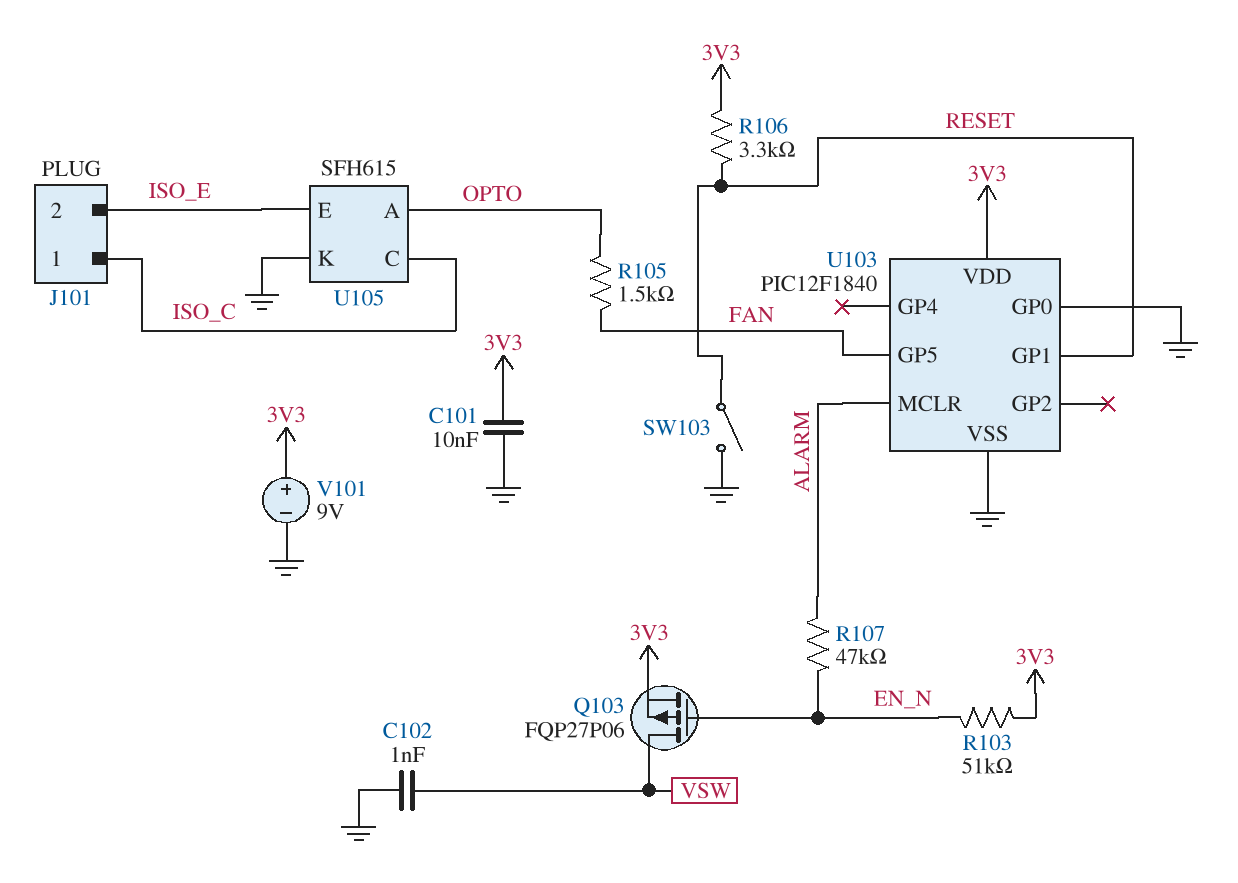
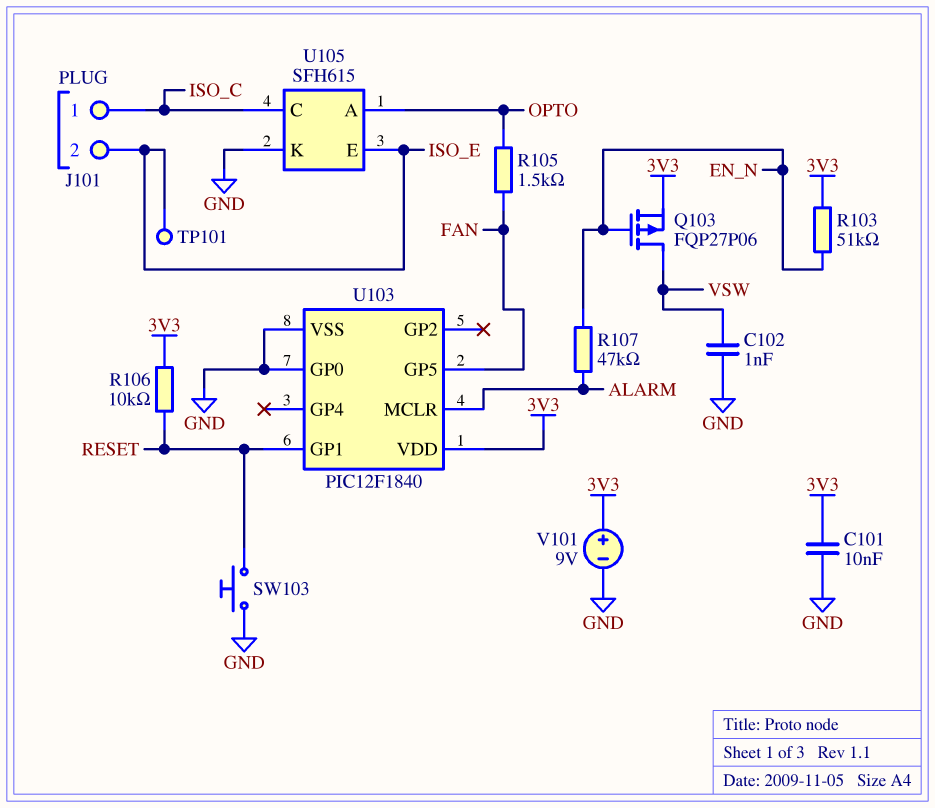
R106: 3.3k (3V3, RESET) -> 10k (3V3, RESET)
SW103: switch (GND, RESET) -> button (GND, RESET)
TP101: none -> test point (ISO_E)

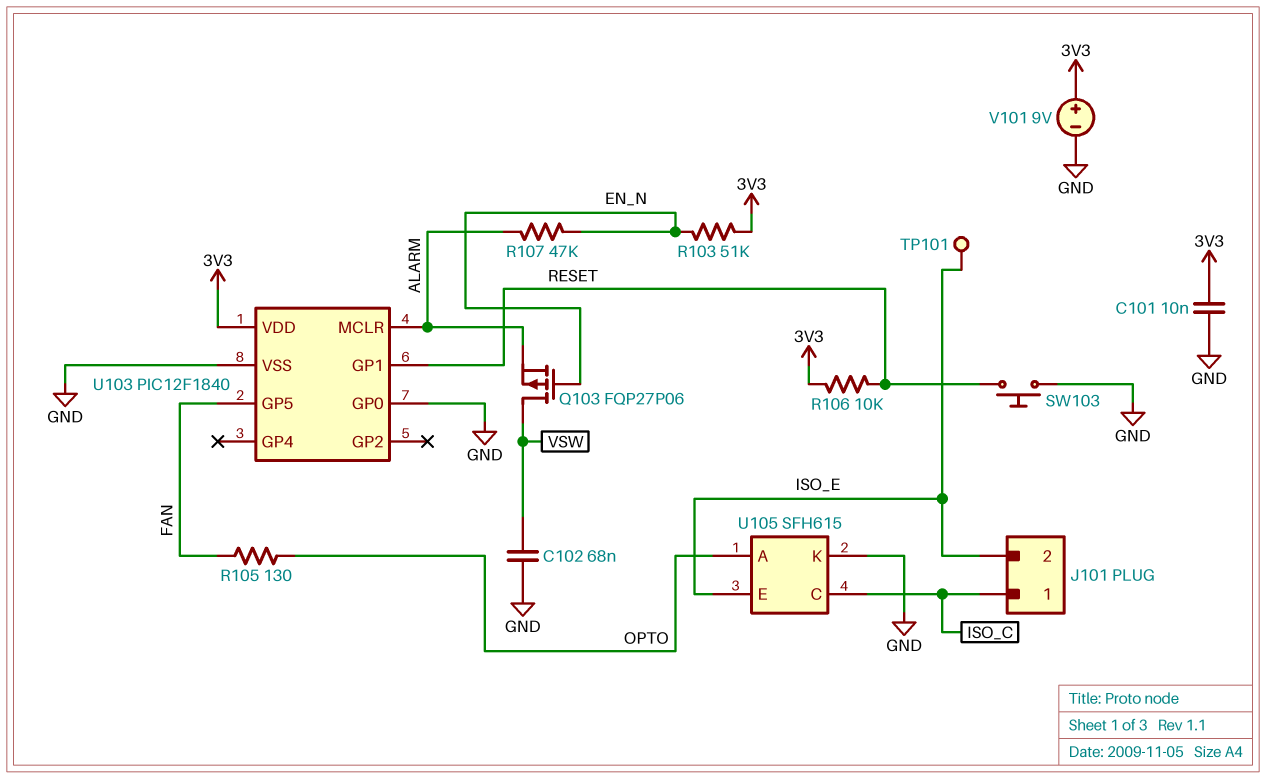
C102: 1nF (GND, VSW) -> 68nF (GND, VSW)
Q103: PMOS FQP27P06 (G EN_N, D VSW, S 3V3) -> PMOS FQP27P06 (G EN_N, D VSW, S ALARM)
R105: 1.5k (FAN, OPTO) -> 130 (FAN, OPTO)

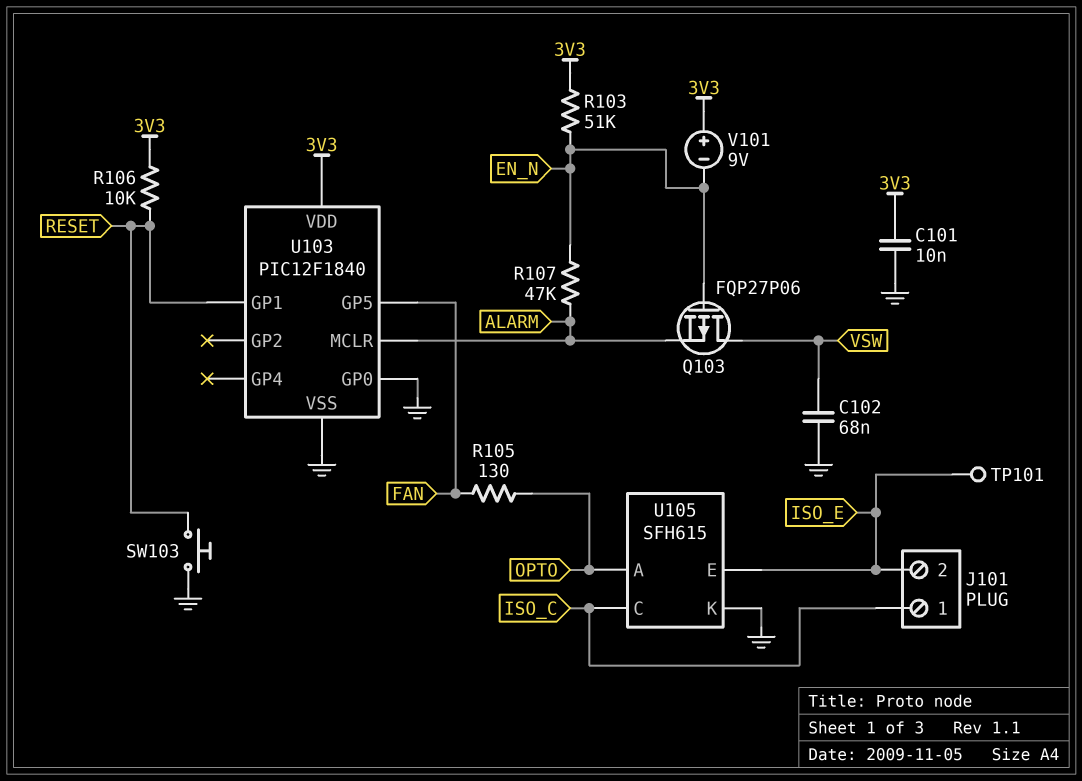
V101: 9V (plus 3V3, minus GND) -> 9V (plus 3V3, minus EN_N)

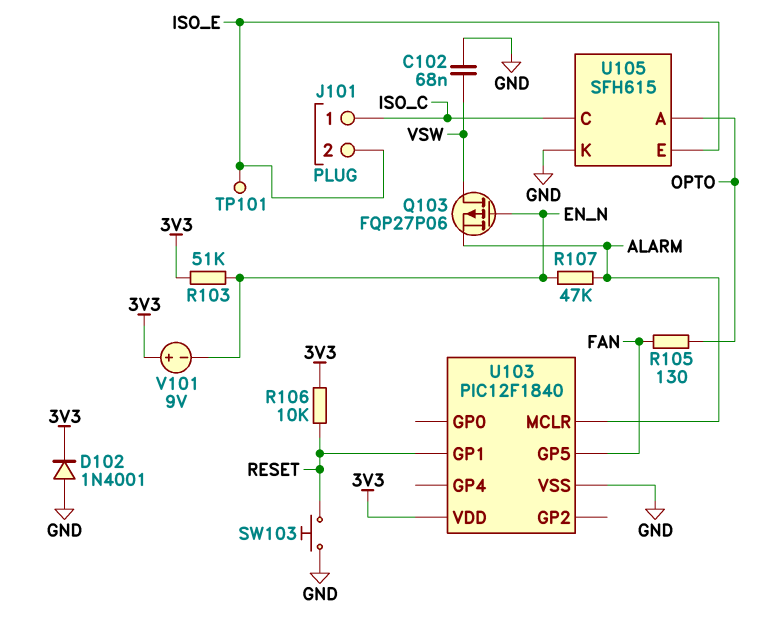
C101: 10nF (3V3, GND) -> none
D102: none -> diode 1N4001 (A GND, K 3V3)
U103 pin GP0: GND -> none

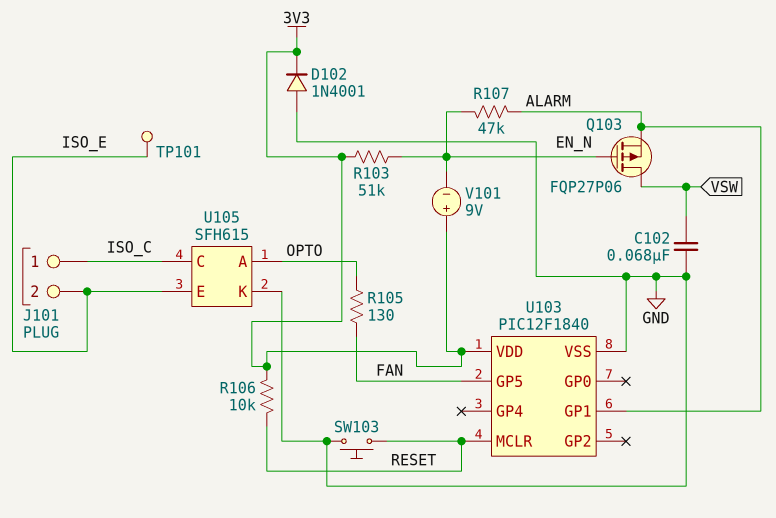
U103 pin GP1: RESET -> ALARM
U103 pin MCLR: ALARM -> RESET

